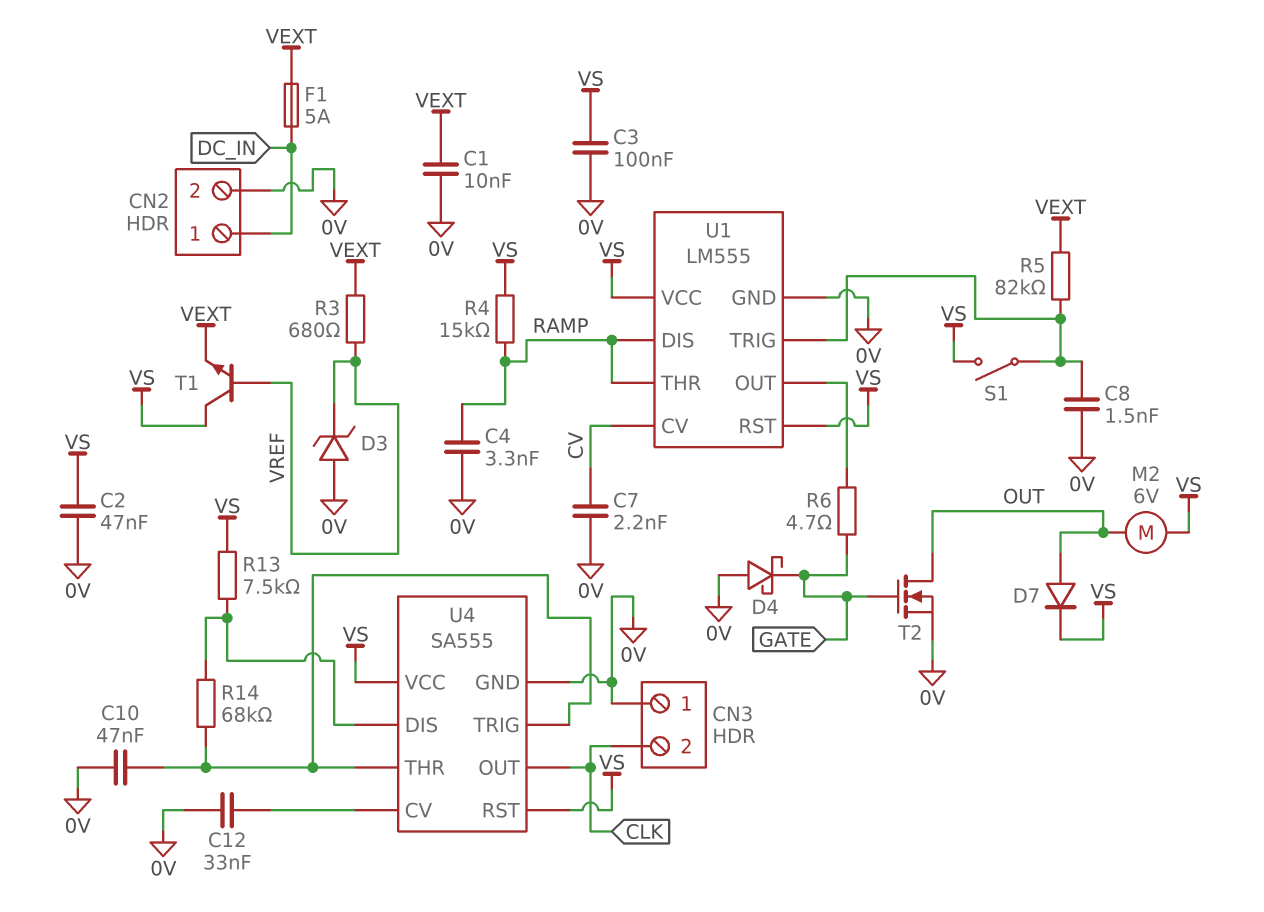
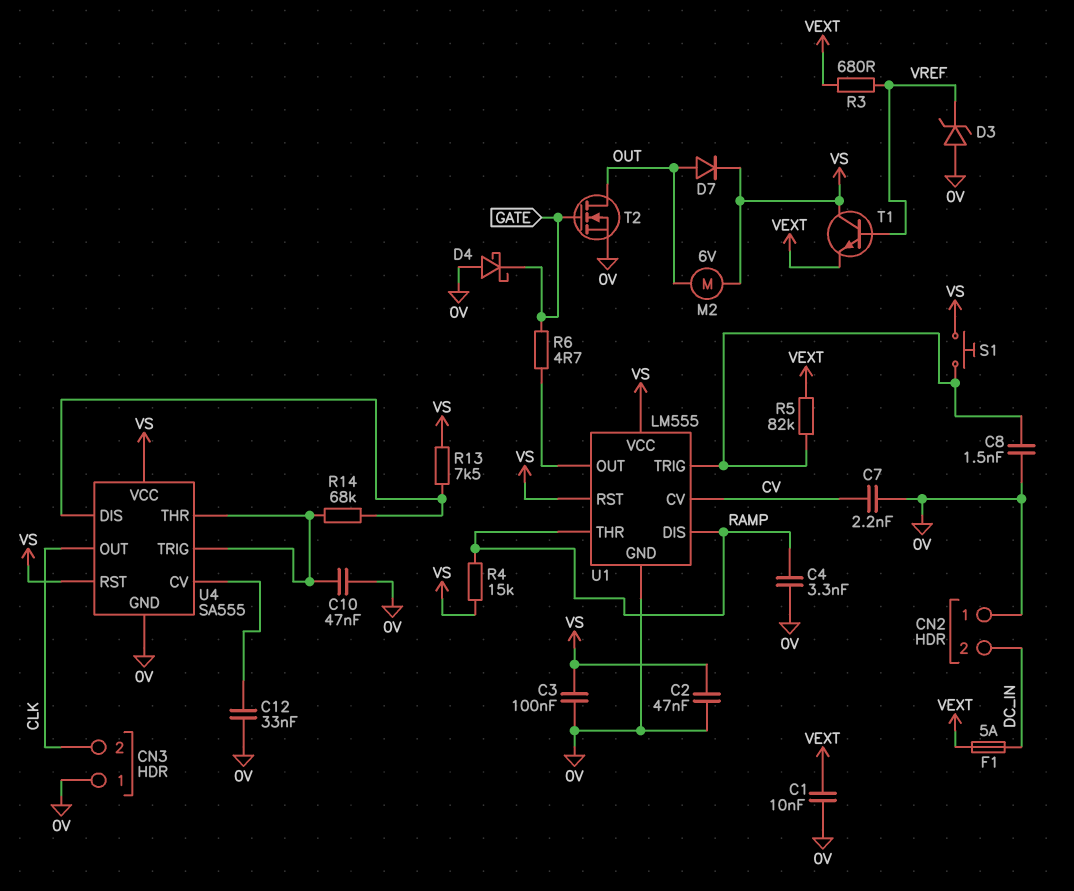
CN2 pin 1: DC_IN -> 0V
CN2 pin 2: 0V -> DC_IN
S1: switch (U1/TRIG, VS) -> button (U1/TRIG, VS)

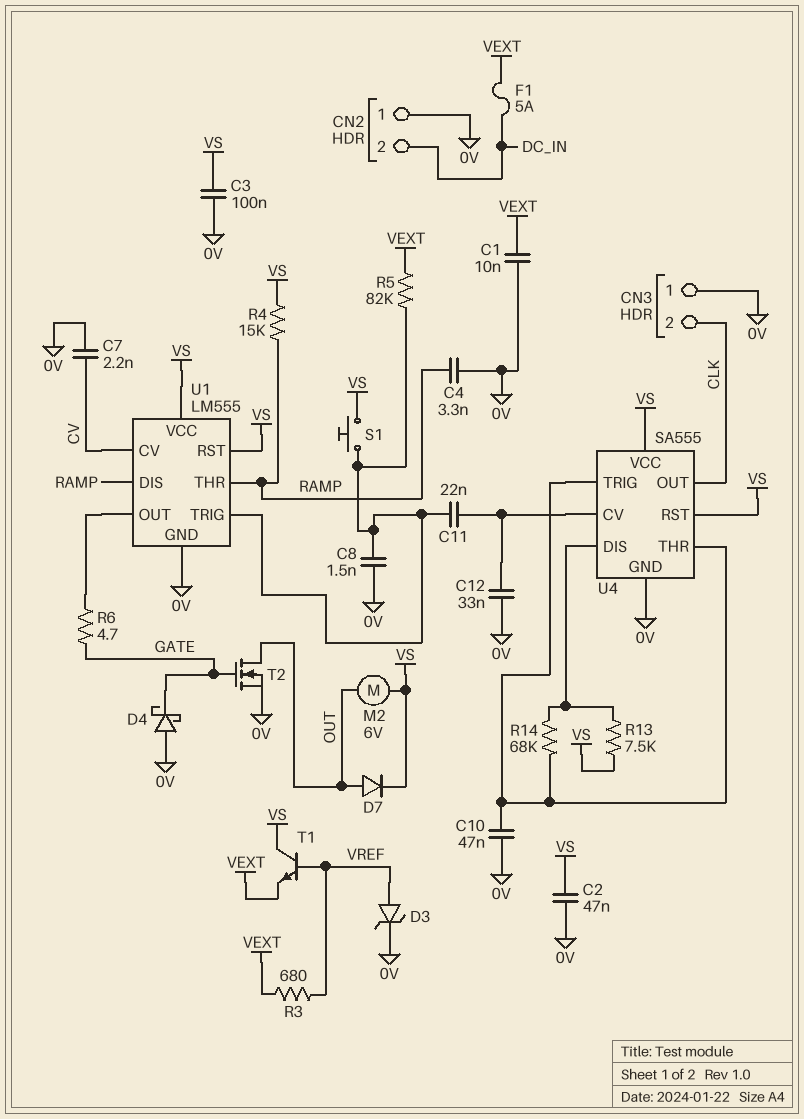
C11: none -> 22nF (U1/TRIG, U4/CV)
D3: zener (A 0V, K VREF) -> zener (A VREF, K 0V)

